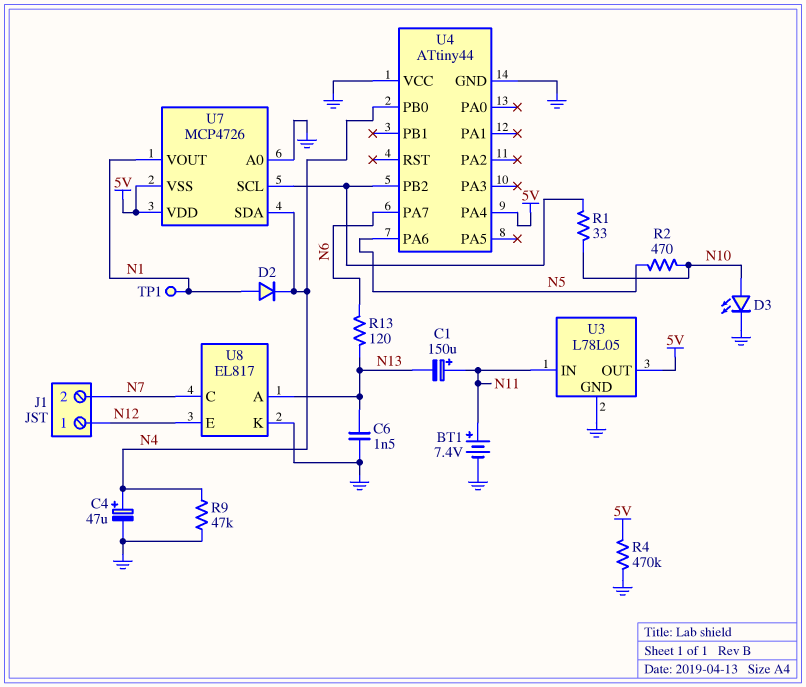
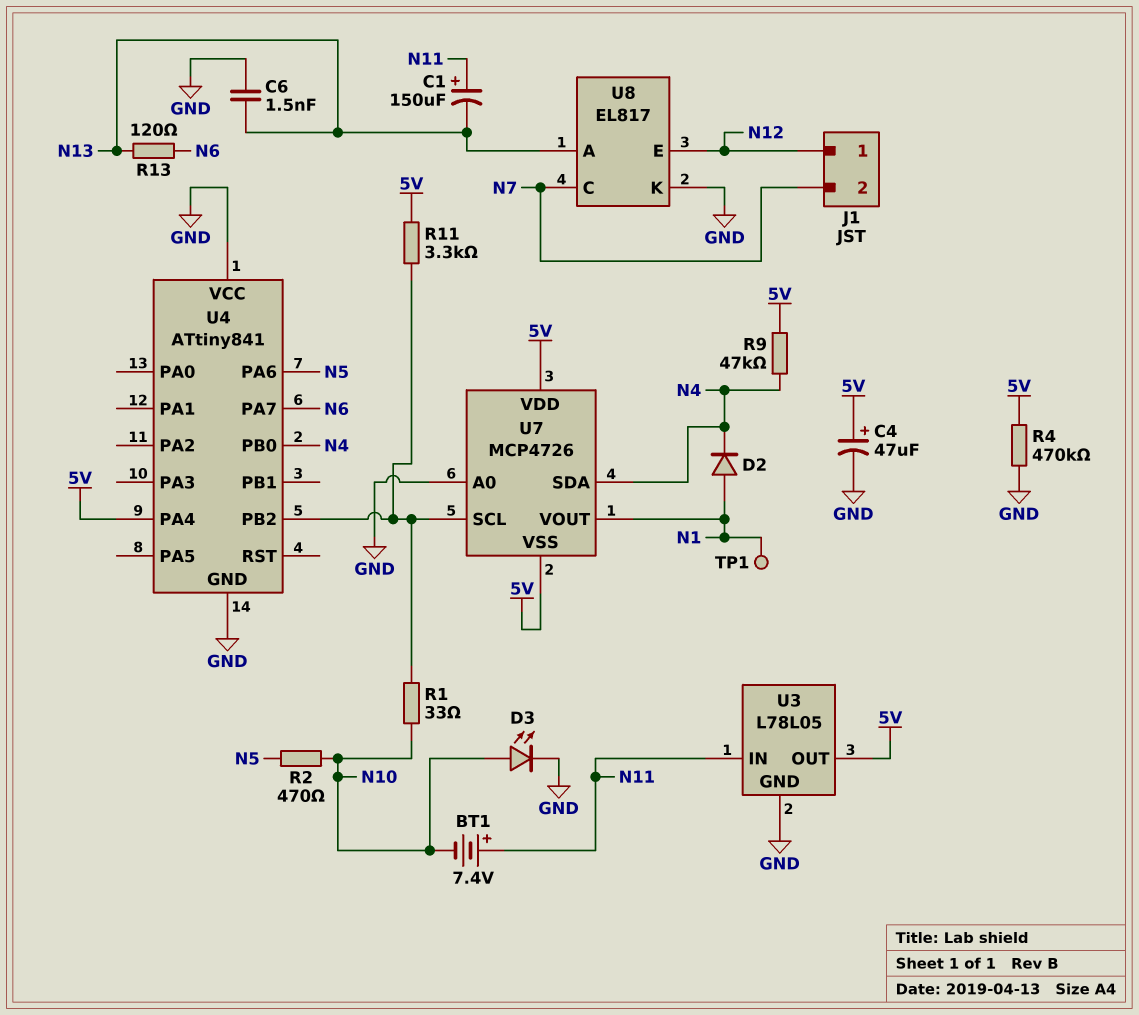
BT1: 7.4V (plus N11, minus GND) -> 7.4V (plus N11, minus N10)
C4: 47uF (plus N4, minus GND) -> 47uF (plus 5V, minus GND)
R9: 47k (GND, N4) -> 47k (5V, N4)
R11: none -> 3.3k (5V, U4/PB2)
U4: ATtiny44 -> ATtiny841

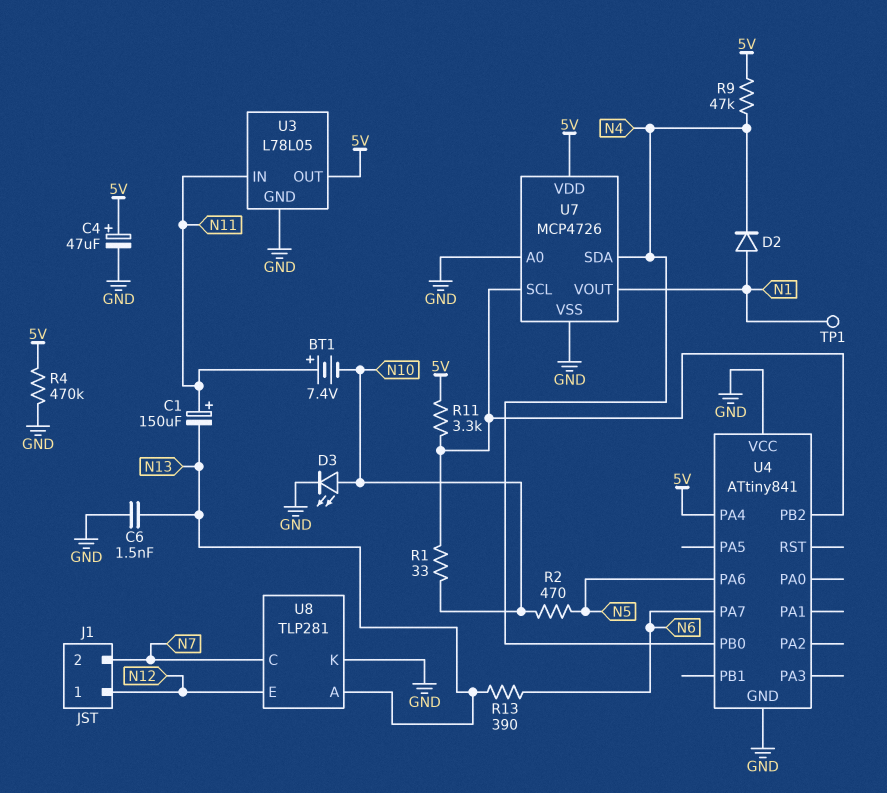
R13: 120 (N6, N13) -> 390 (N6, N13)
U7 pin VSS: 5V -> GND
U8: EL817 -> TLP281

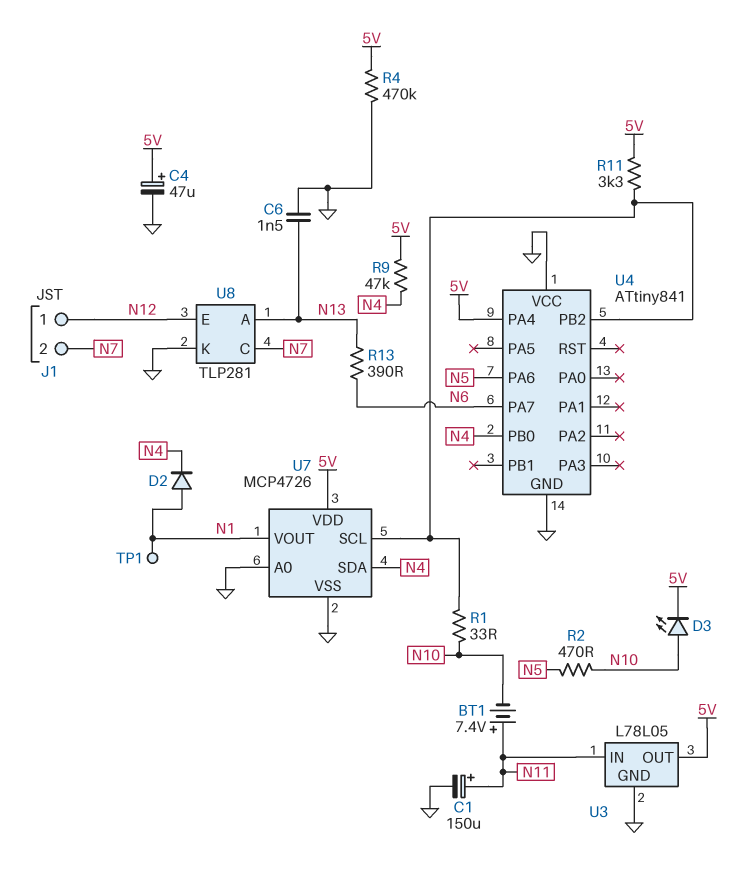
C1: 150uF (plus N11, minus N13) -> 150uF (plus N11, minus GND)
D3: LED (A N10, K GND) -> LED (A N10, K 5V)

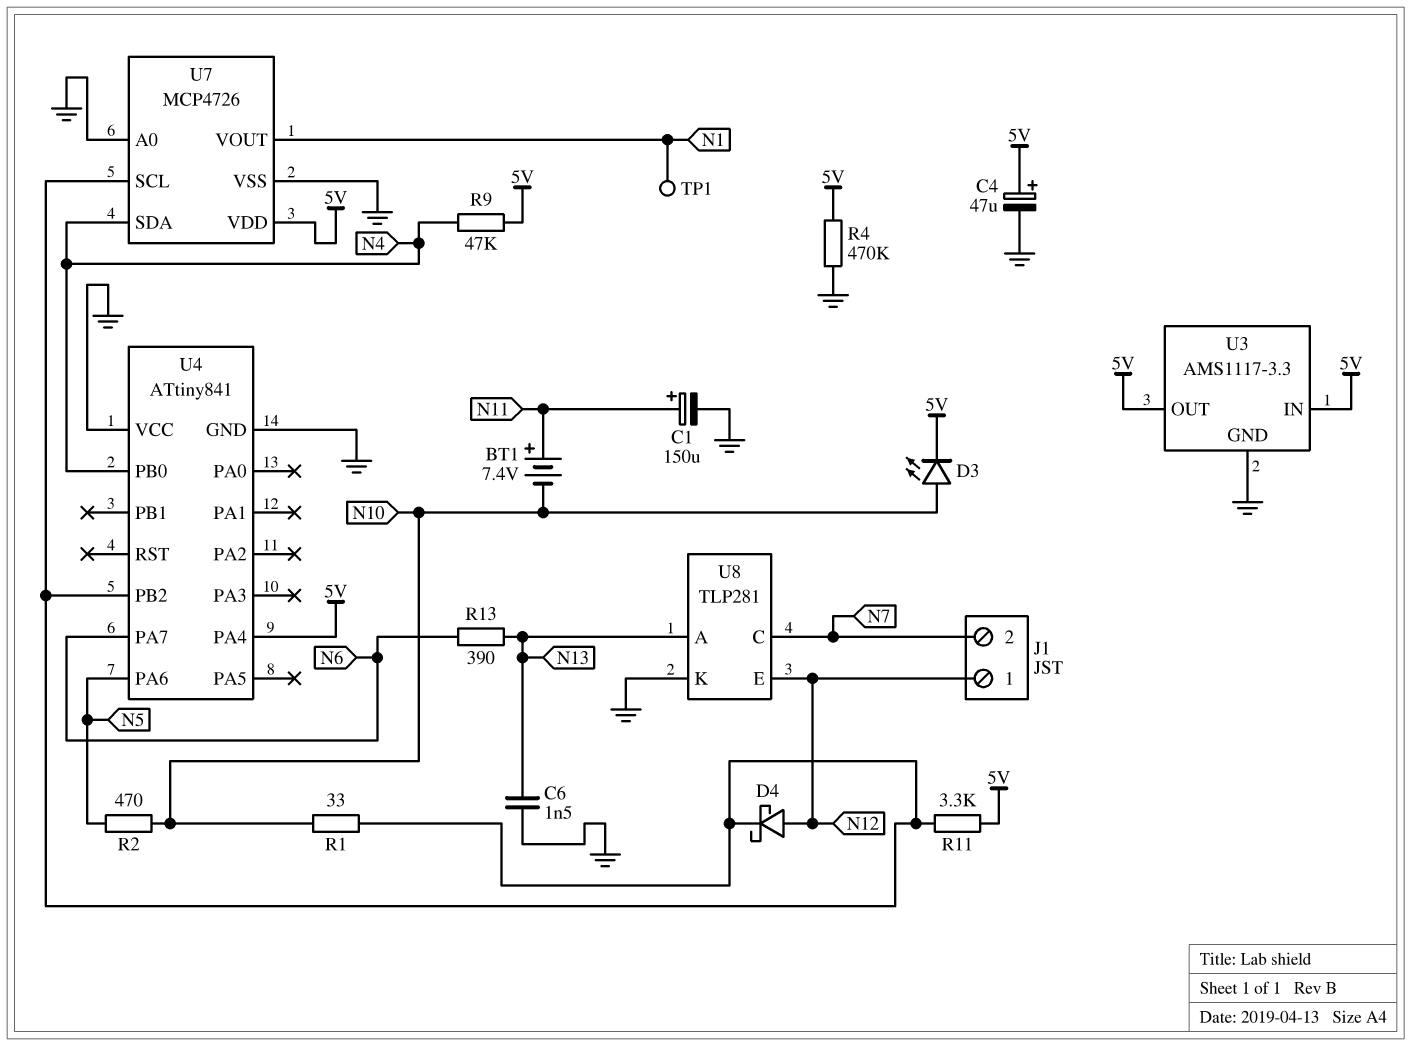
D2: diode (A N1, K N4) -> none
D4: none -> schottky (A N12, K U4/PB2)
U3: L78L05 -> AMS1117-3.3
U3 pin IN: N11 -> 5V

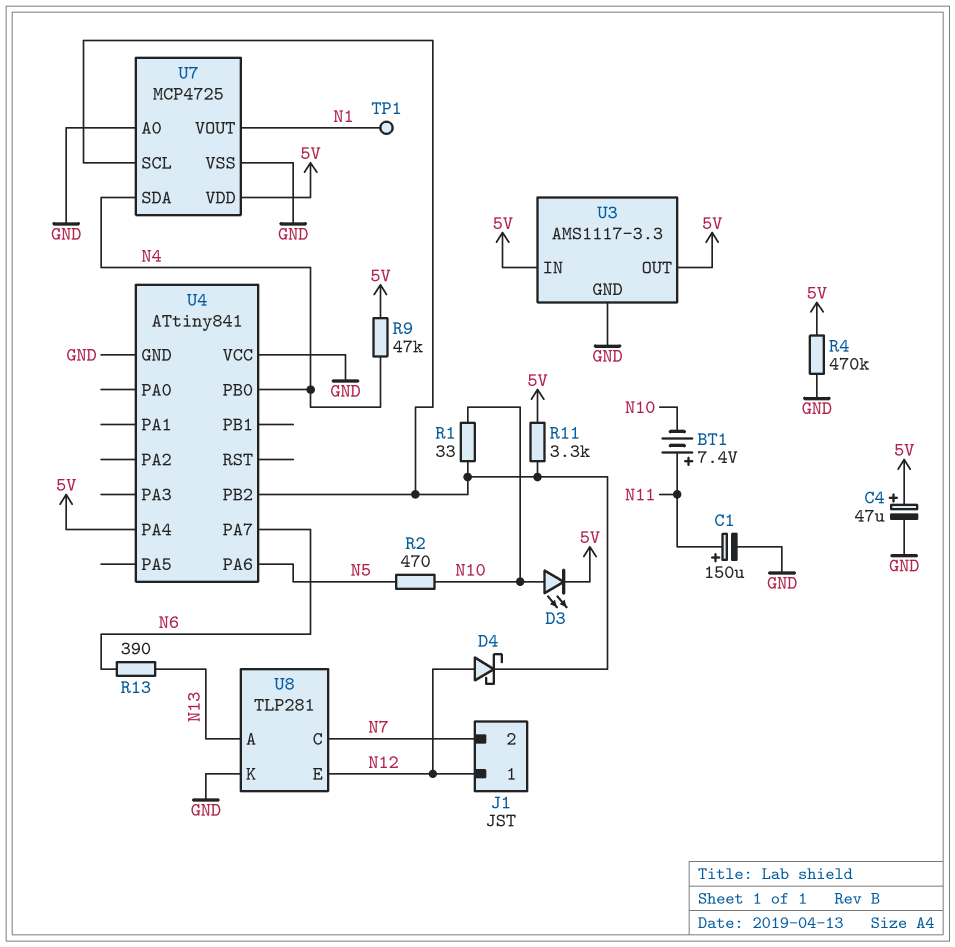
C6: 1.5nF (GND, N13) -> none
U7: MCP4726 -> MCP4725

